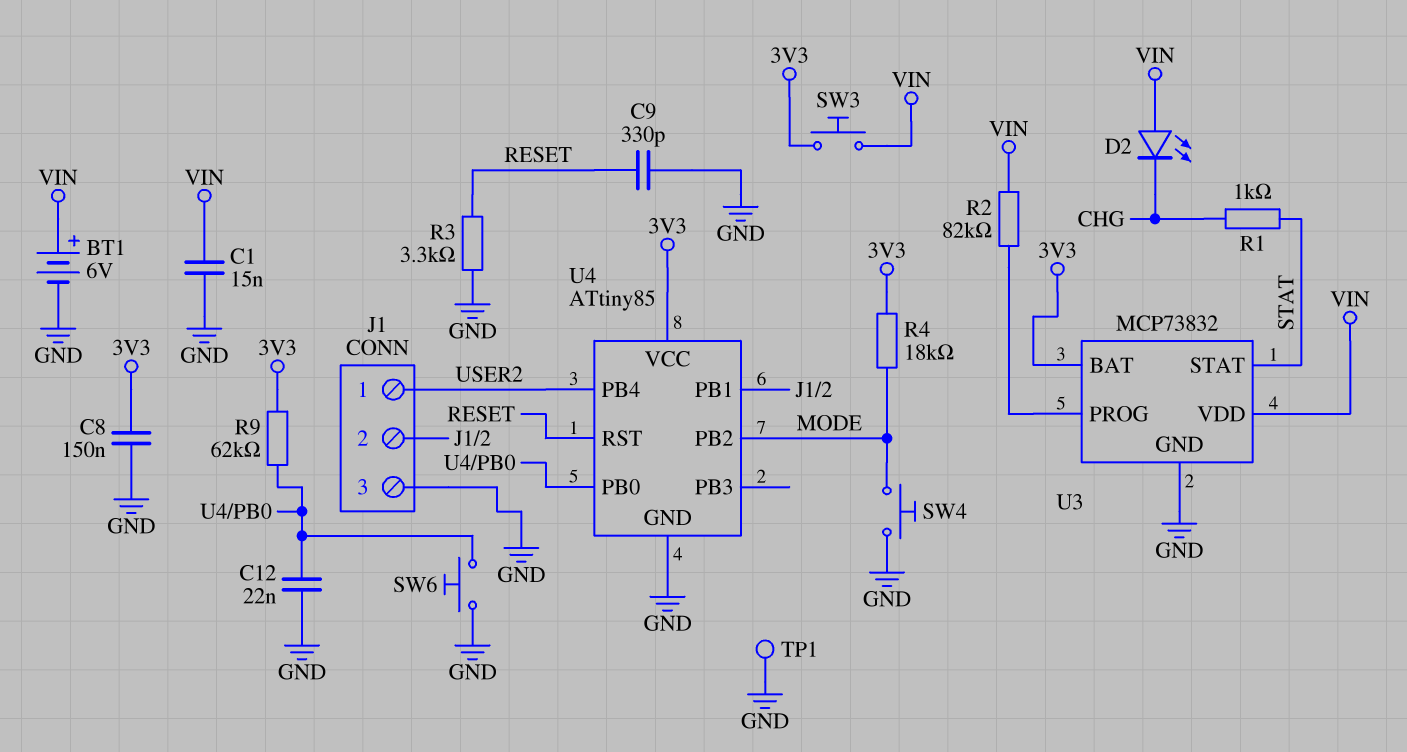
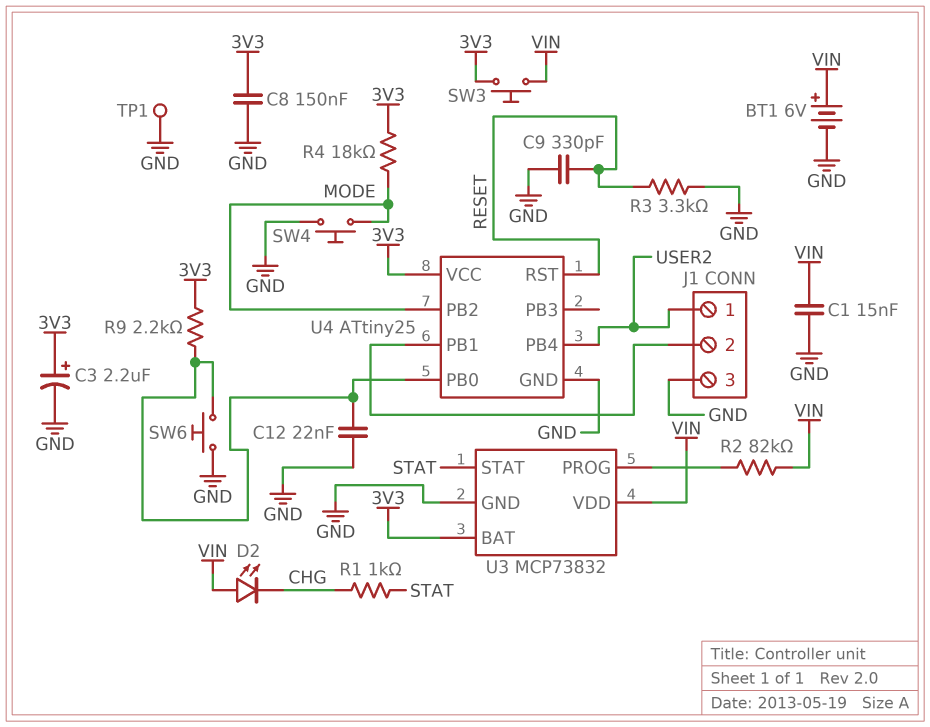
C3: none -> 2.2uF (plus 3V3, minus GND)
R9: 62k (3V3, U4/PB0) -> 2.2k (3V3, U4/PB0)
U4: ATtiny85 -> ATtiny25

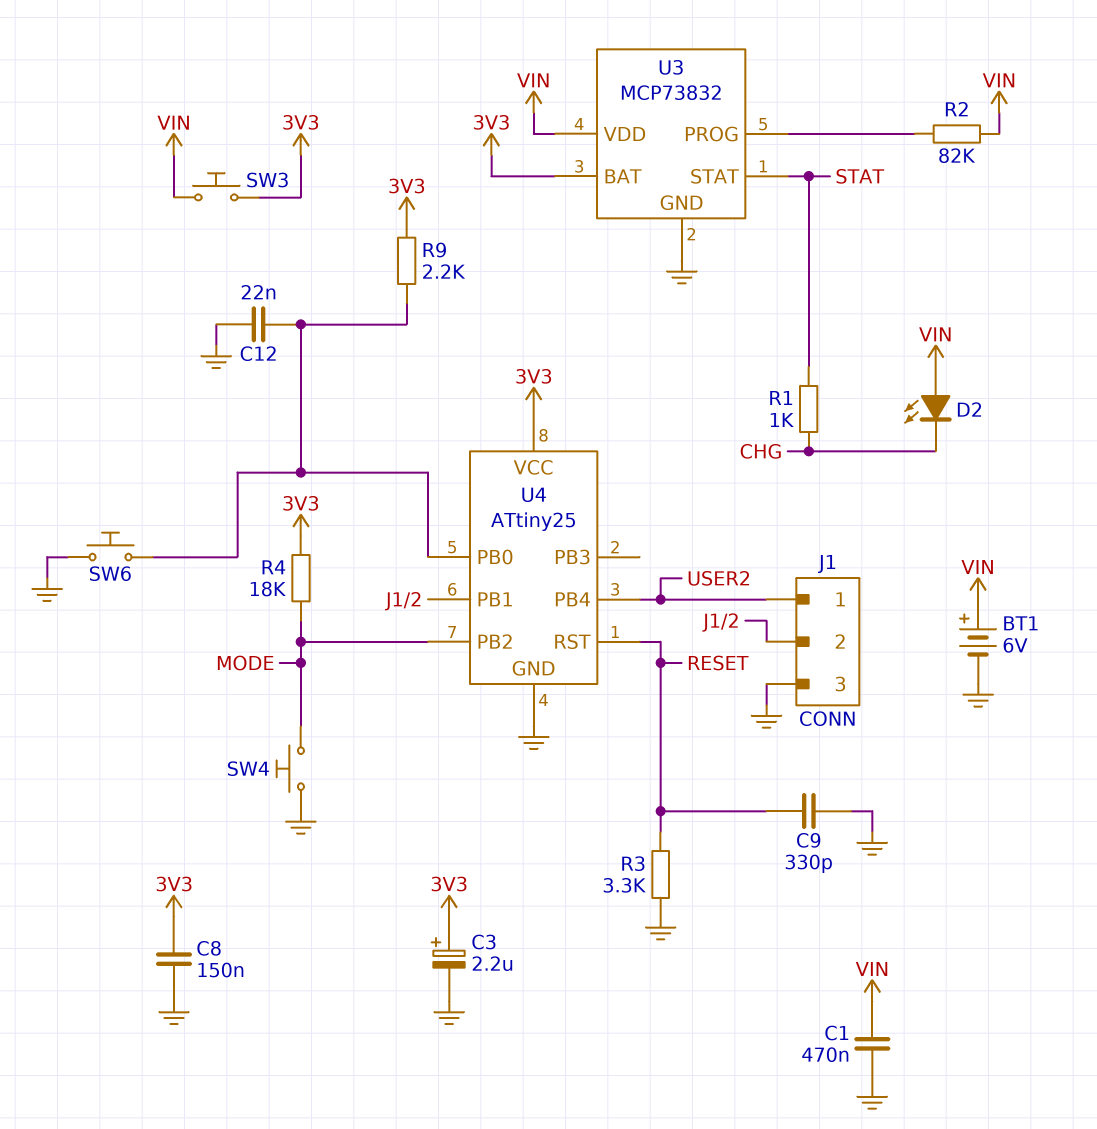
C1: 15nF (GND, VIN) -> 470nF (GND, VIN)
TP1: test point (GND) -> none

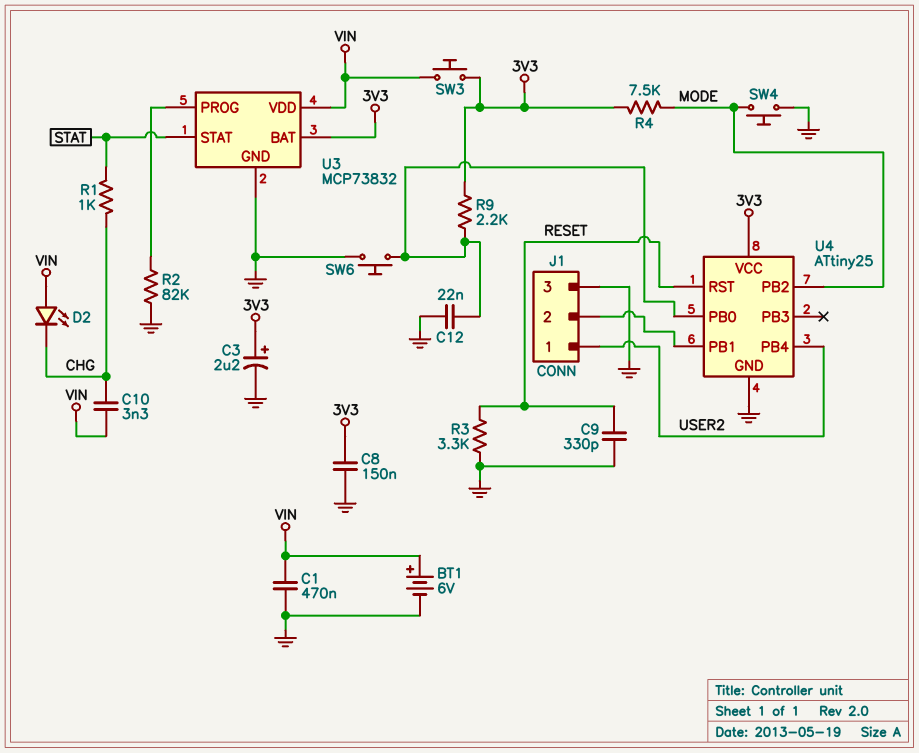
C10: none -> 3.3nF (CHG, VIN)
R2: 82k (U3/PROG, VIN) -> 82k (GND, U3/PROG)
R4: 18k (3V3, MODE) -> 7.5k (3V3, MODE)

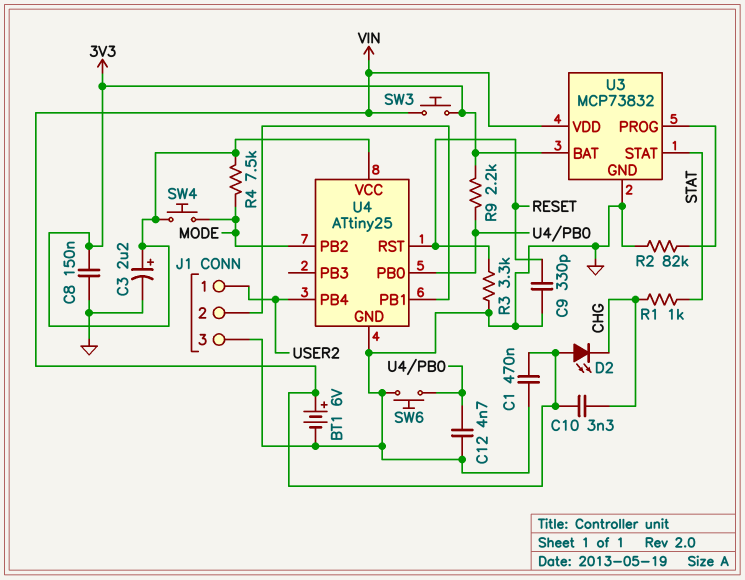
C12: 22nF (GND, U4/PB0) -> 4.7nF (GND, U4/PB0)
SW4: button (GND, MODE) -> button (3V3, MODE)

